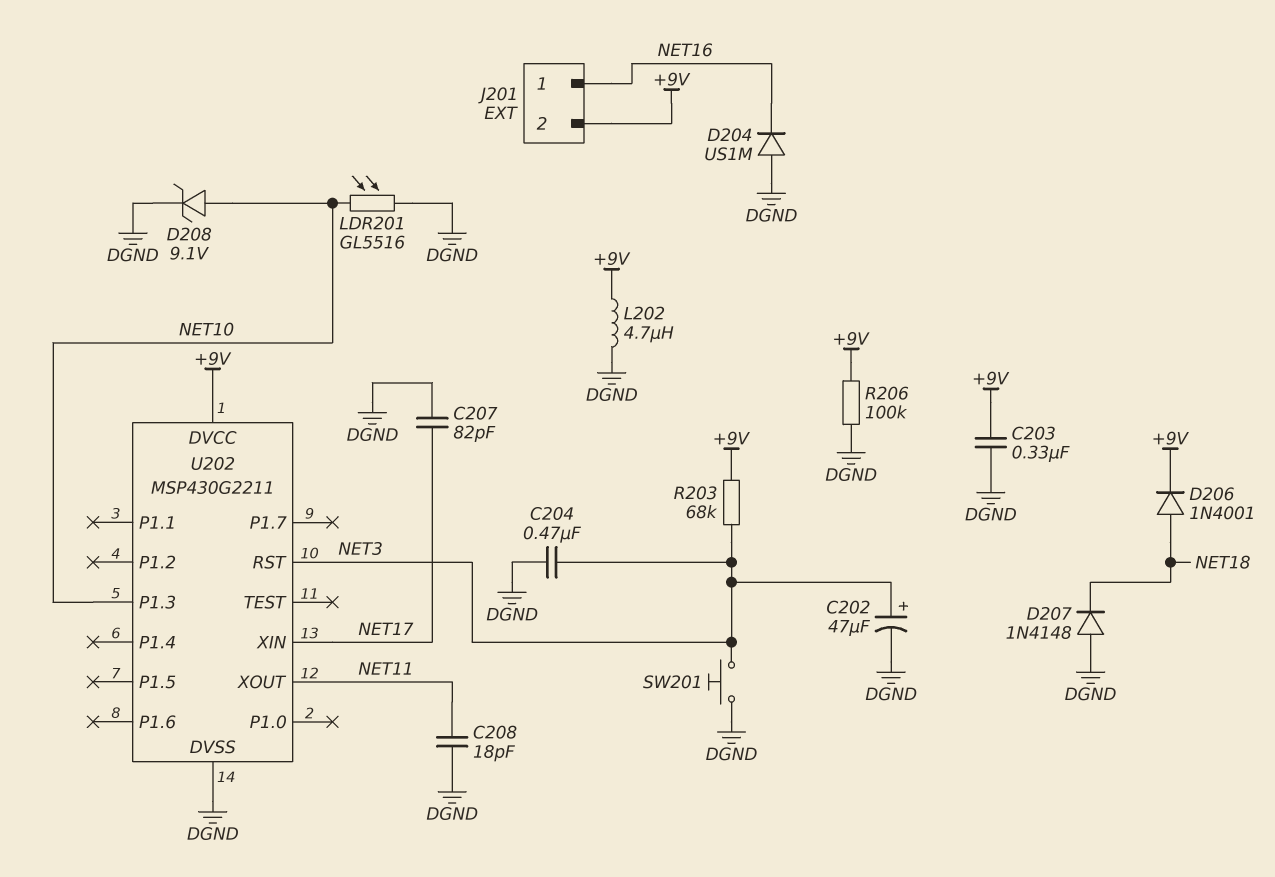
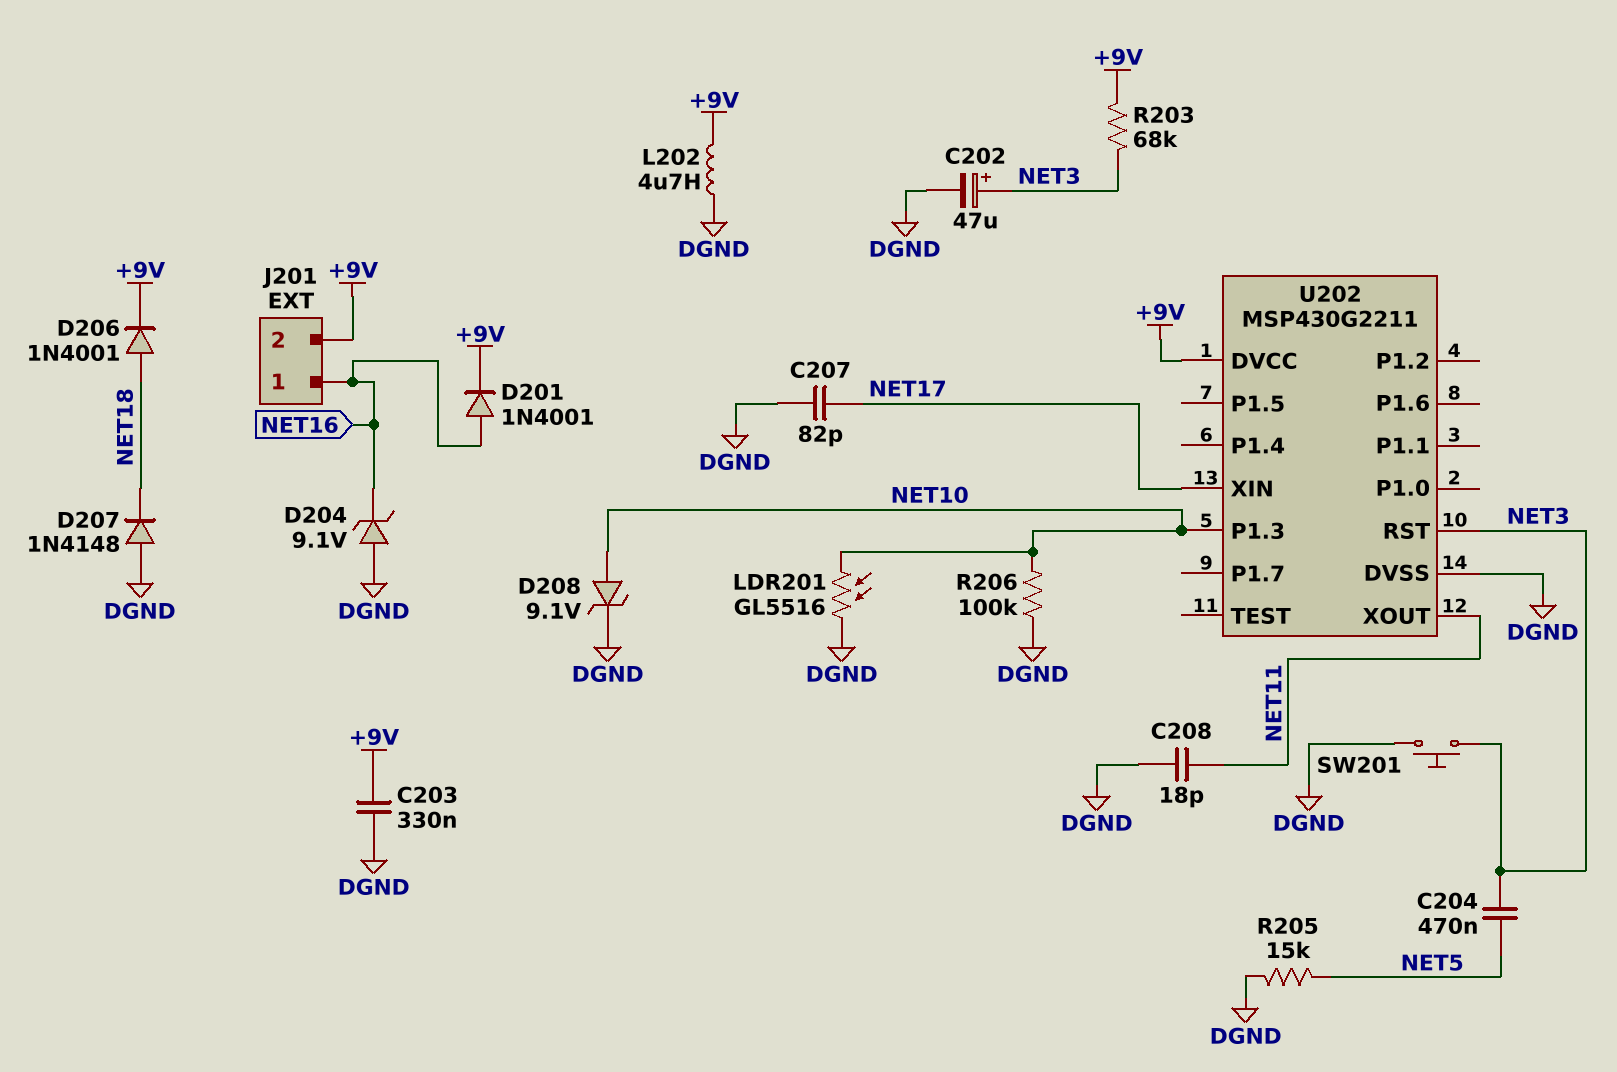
C204: 470nF (DGND, NET3) -> 470nF (NET3, NET5)
D201: none -> diode 1N4001 (A NET16, K +9V)
D204: diode US1M (A DGND, K NET16) -> zener 9.1V (A DGND, K NET16)
R205: none -> 15k (DGND, NET5)
R206: 100k (+9V, DGND) -> 100k (DGND, NET10)

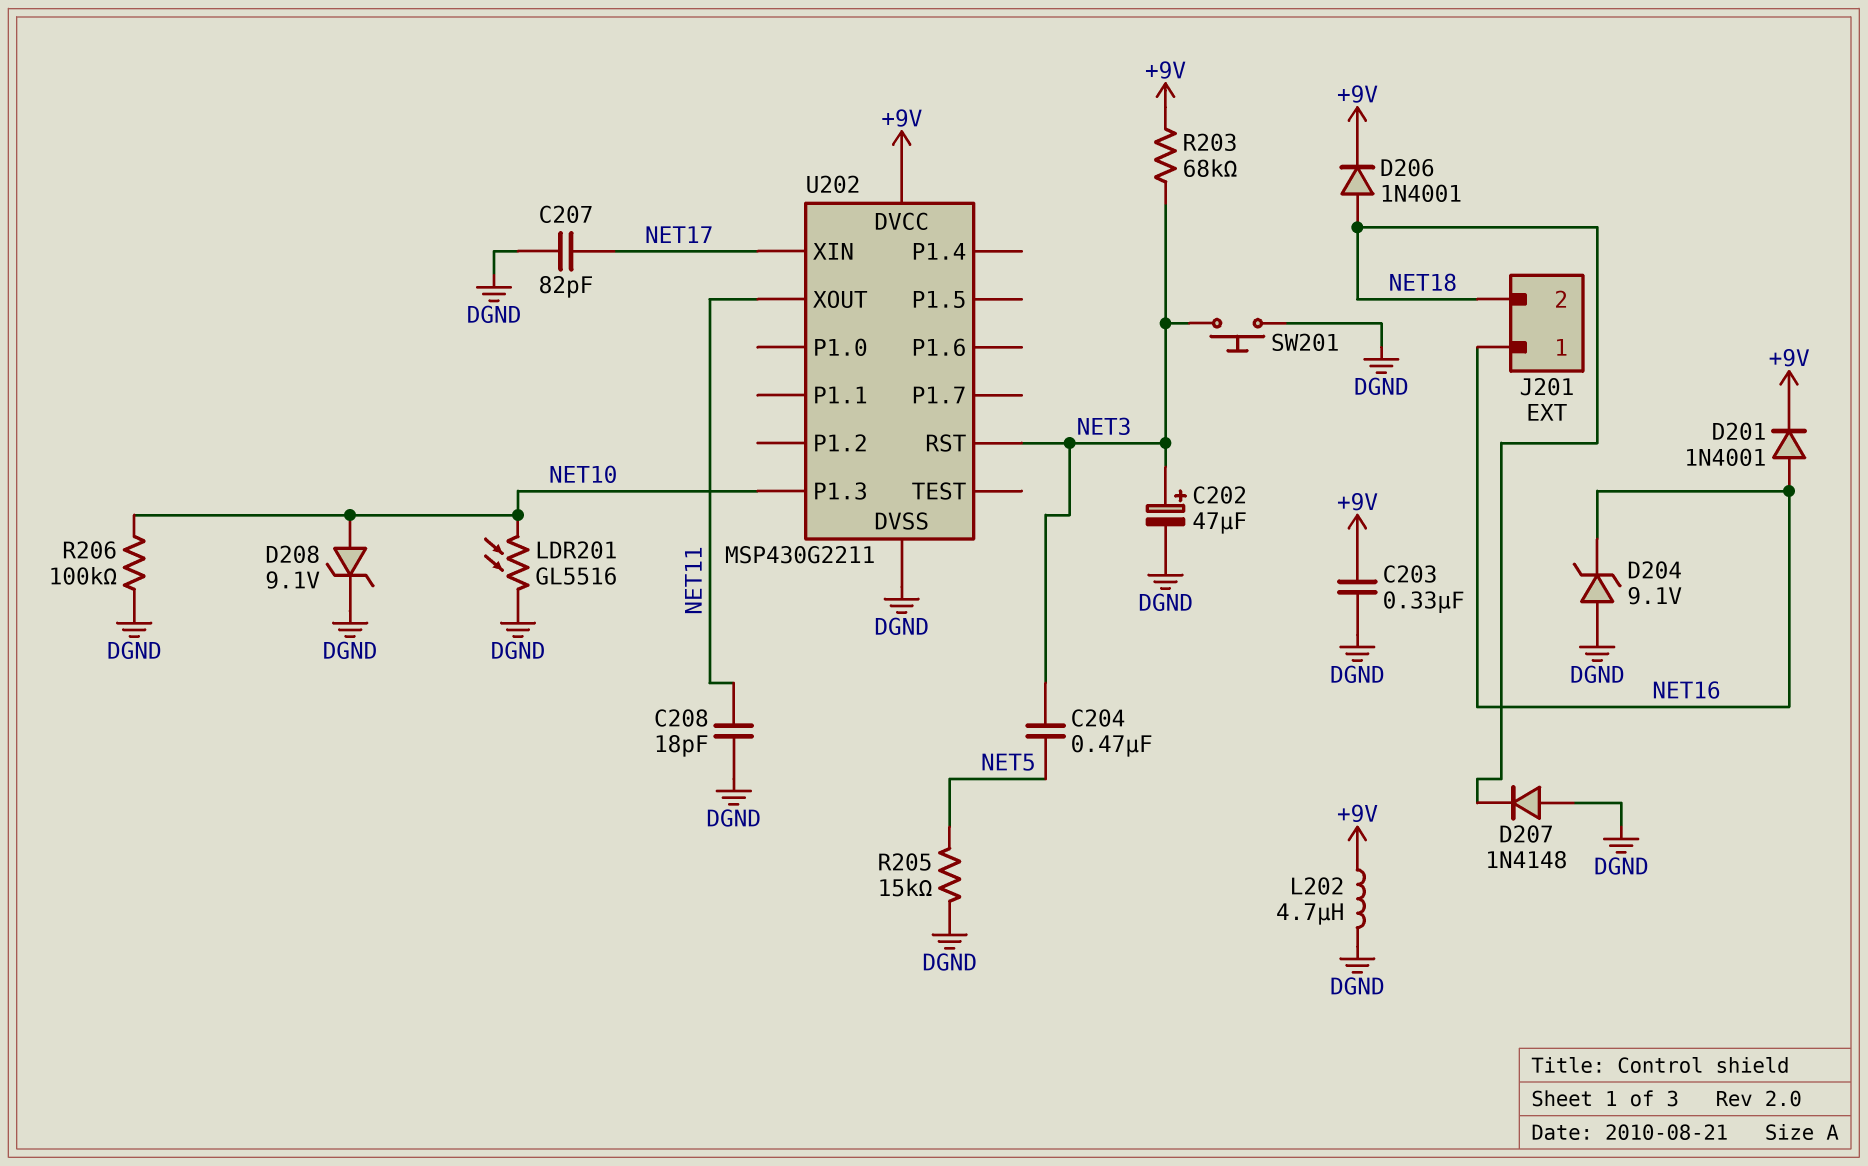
J201 pin 2: +9V -> NET18

